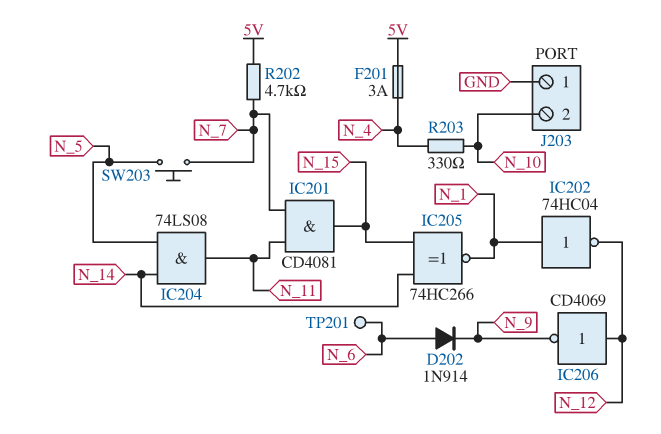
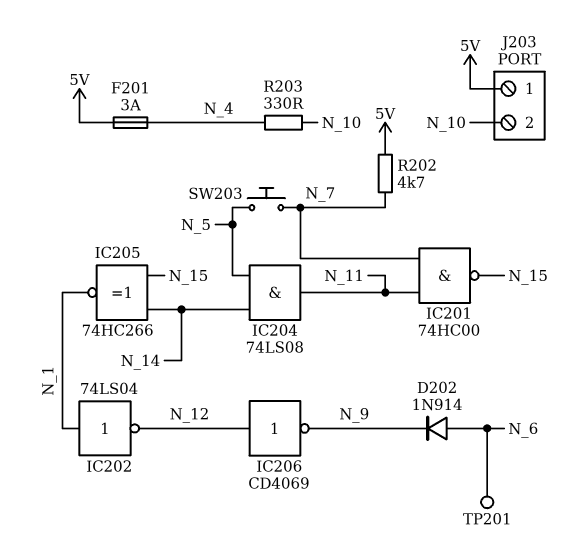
IC201: AND CD4081 (in N_7, in N_11, out N_15) -> NAND 74HC00 (in N_7, in N_11, out N_15)
IC202: NOT 74HC04 (in N_1, out N_12) -> NOT 74LS04 (in N_1, out N_12)
J203 pin 1: GND -> 5V

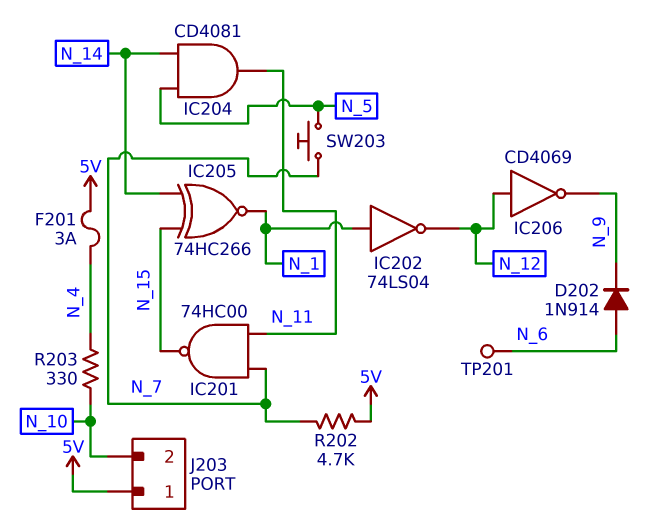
IC204: AND 74LS08 (in N_5, in N_14, out N_11) -> AND CD4081 (in N_5, in N_14, out N_11)

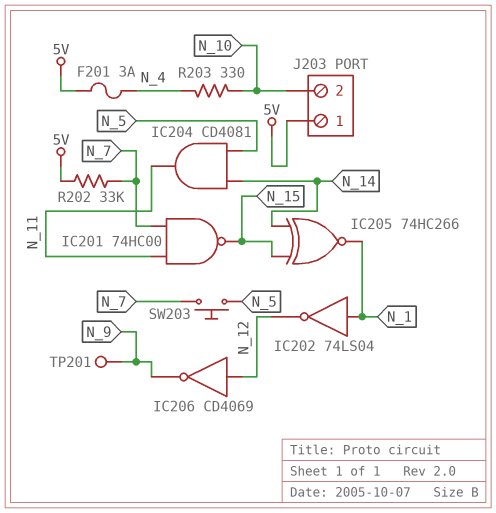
D202: diode 1N914 (A N_6, K N_9) -> none
R202: 4.7k (5V, N_7) -> 33k (5V, N_7)
TP201: test point (N_6) -> test point (N_9)

